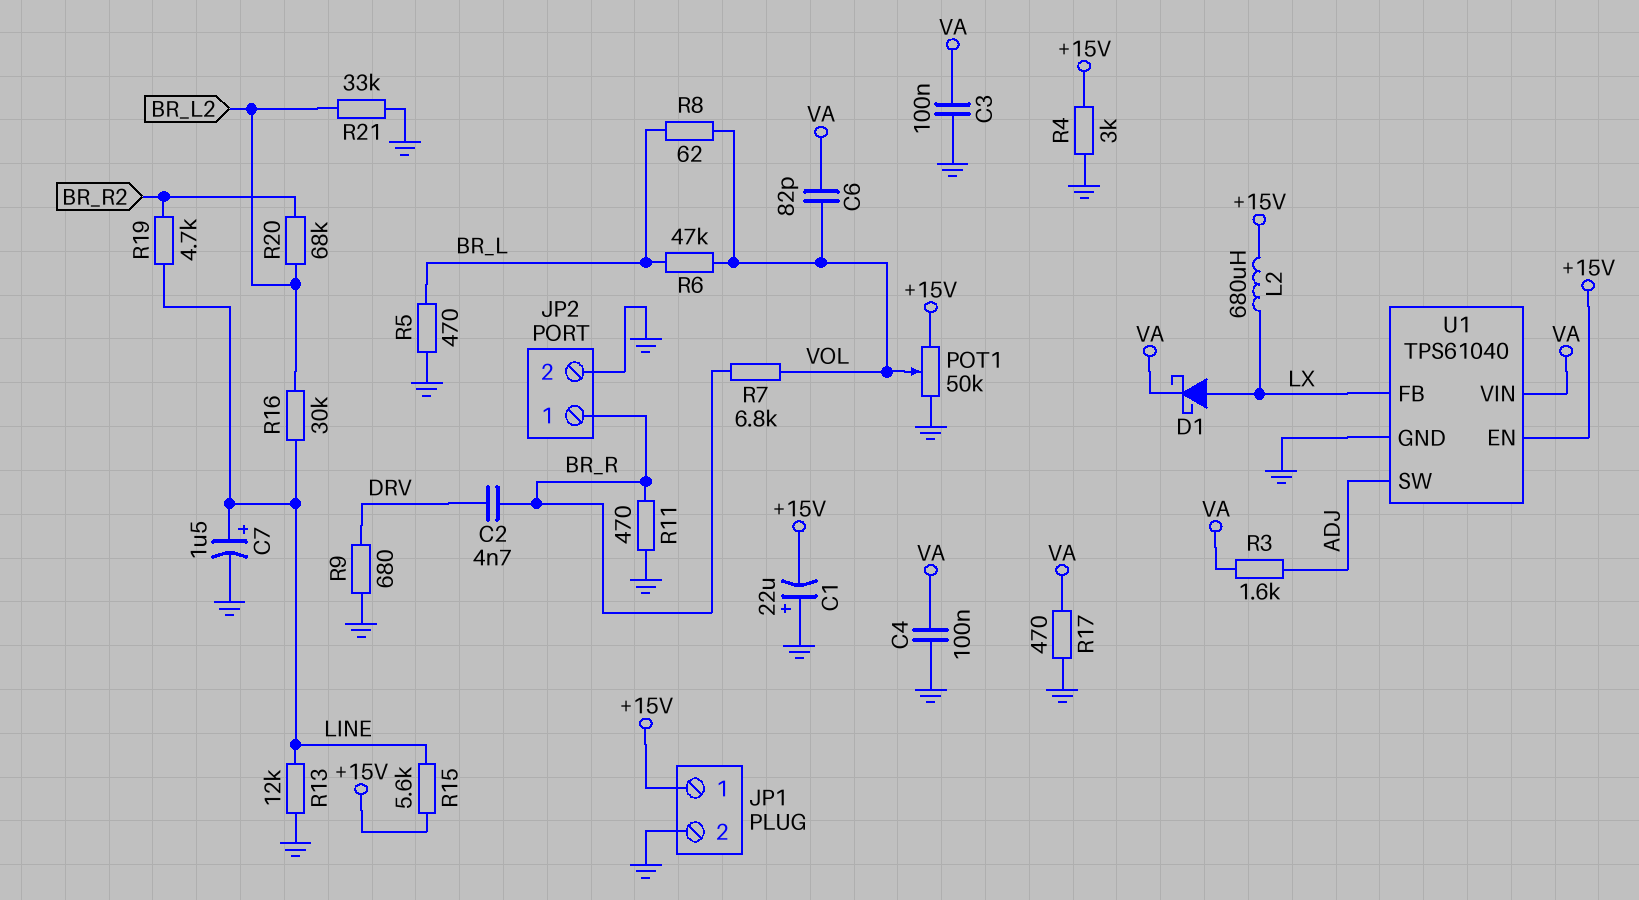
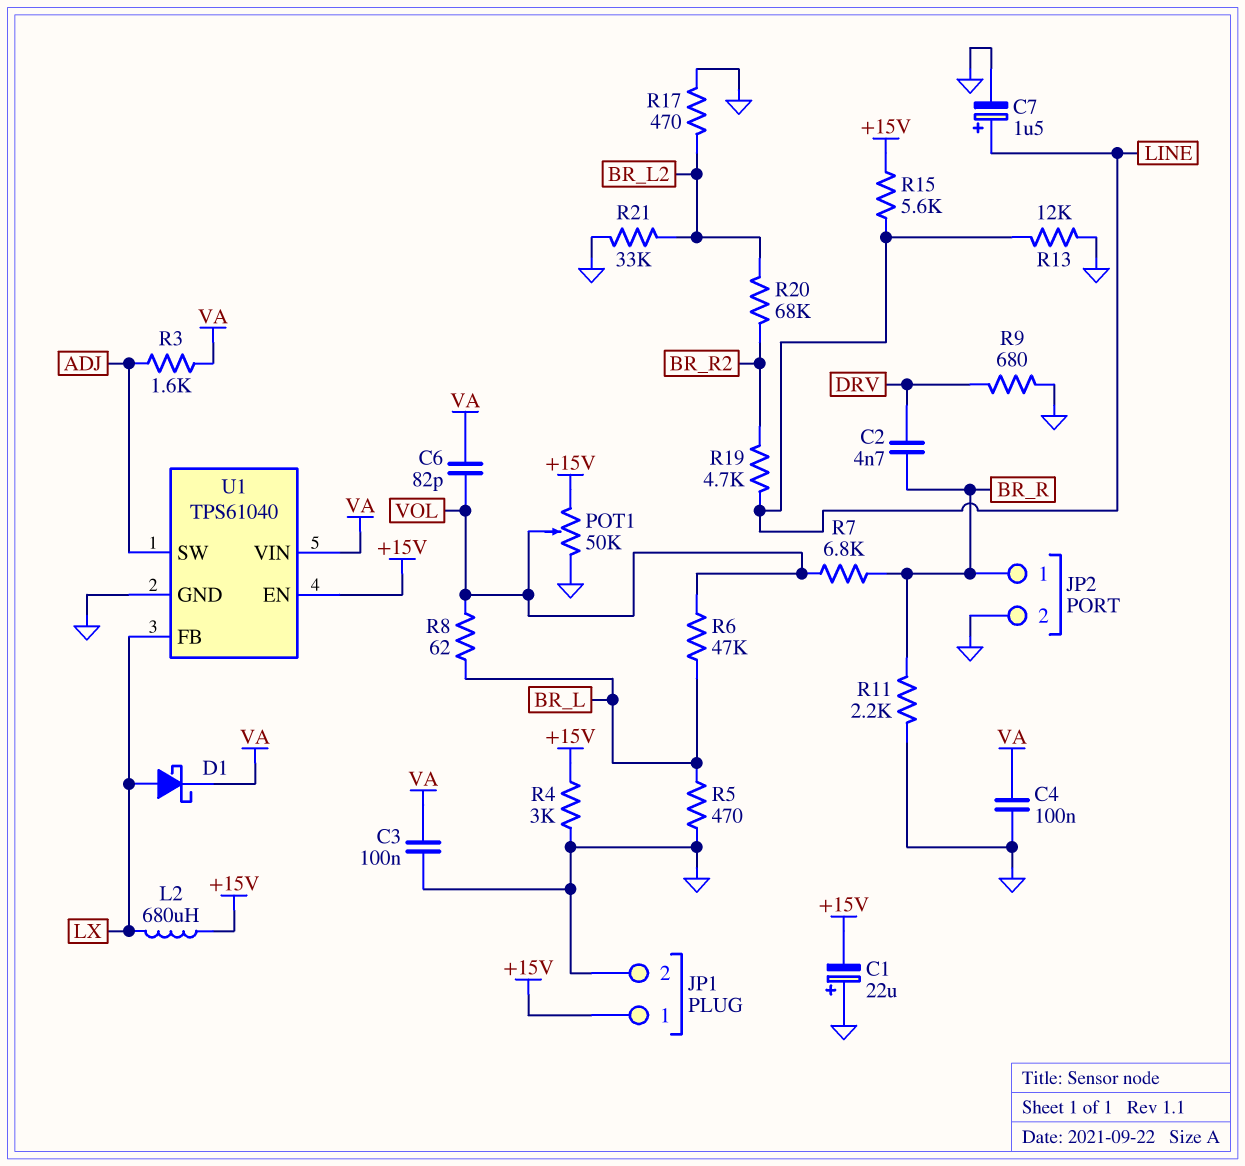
R11: 470 (BR_R, GND) -> 2.2k (BR_R, GND)
R16: 30k (BR_L2, LINE) -> none
R17: 470 (GND, VA) -> 470 (BR_L2, GND)

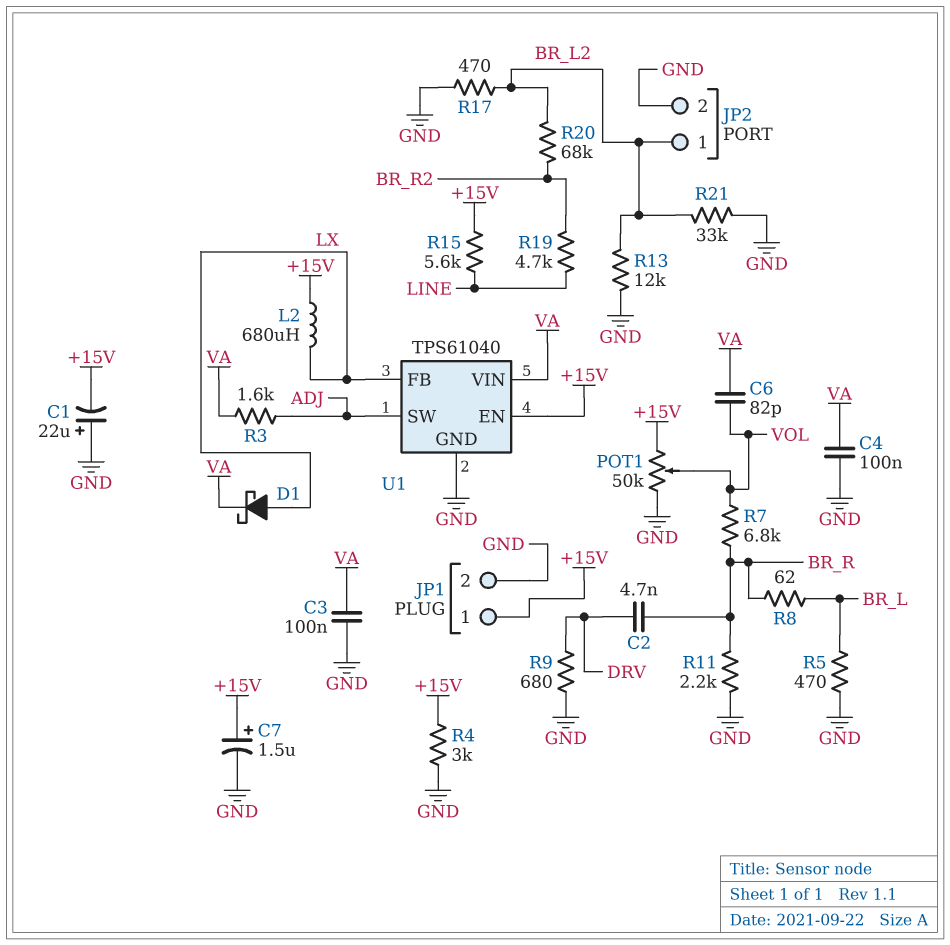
C7: 1.5uF (plus LINE, minus GND) -> 1.5uF (plus +15V, minus GND)
JP2 pin 1: BR_R -> BR_L2
R6: 47k (BR_L, VOL) -> none
R8: 62 (BR_L, VOL) -> 62 (BR_L, BR_R)
R13: 12k (GND, LINE) -> 12k (BR_L2, GND)

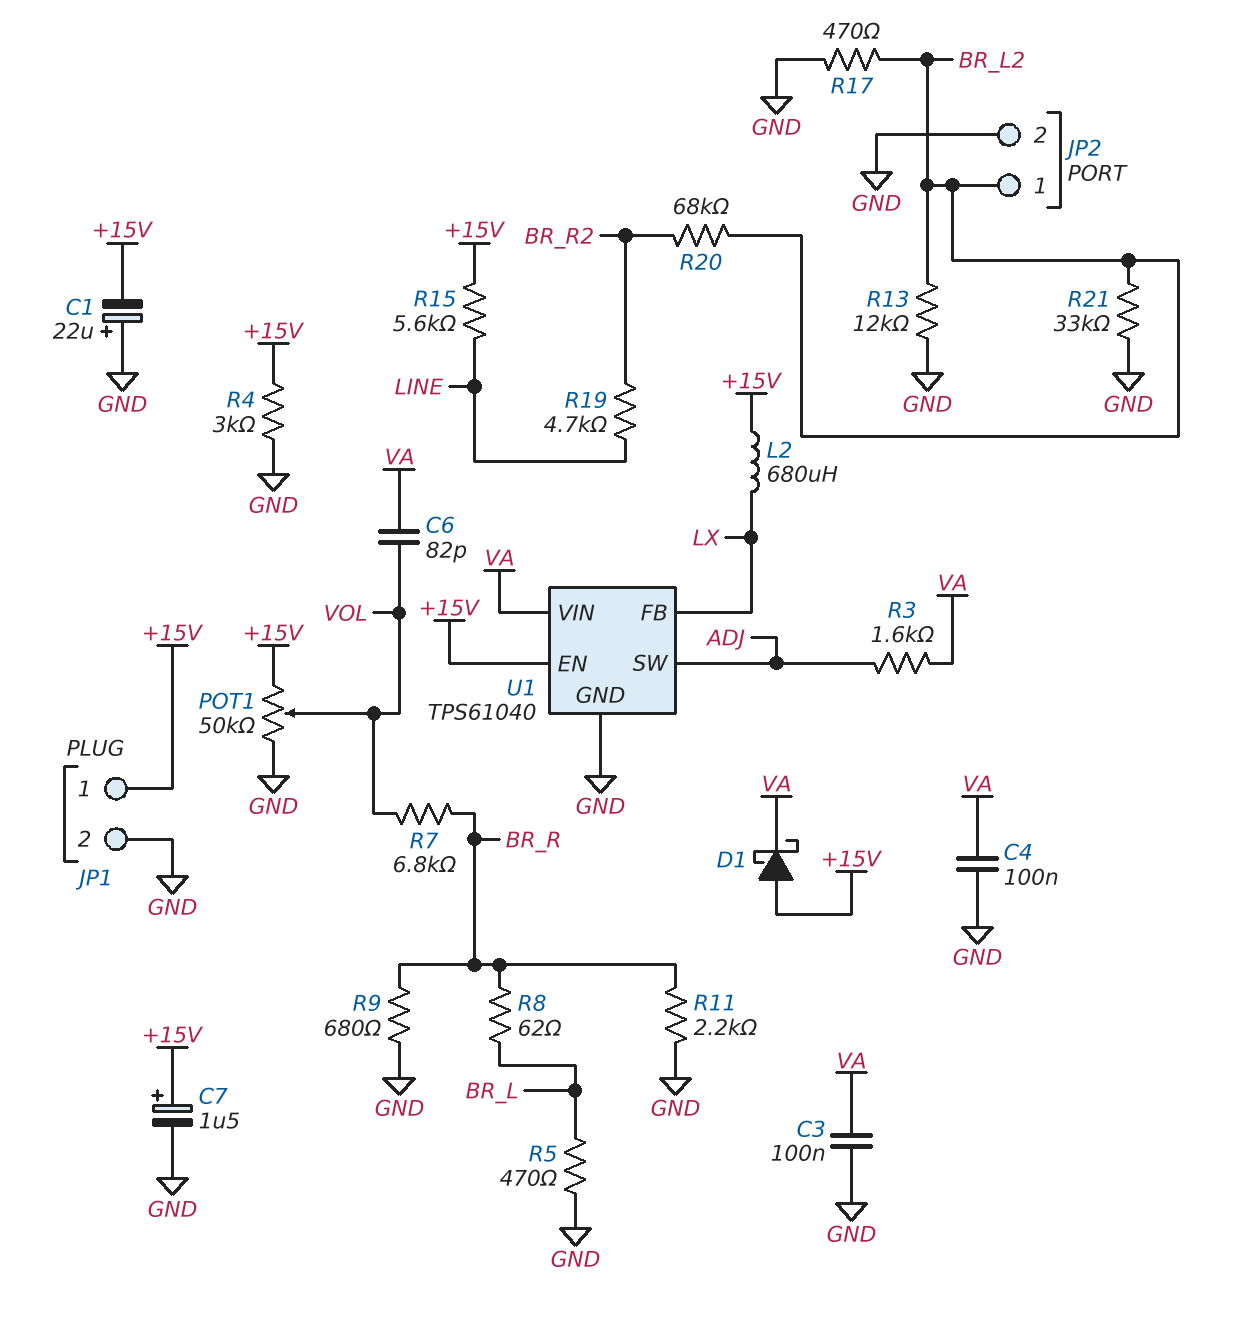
C2: 4.7nF (BR_R, DRV) -> none
D1: schottky (A LX, K VA) -> schottky (A +15V, K VA)
R9: 680 (DRV, GND) -> 680 (BR_R, GND)

